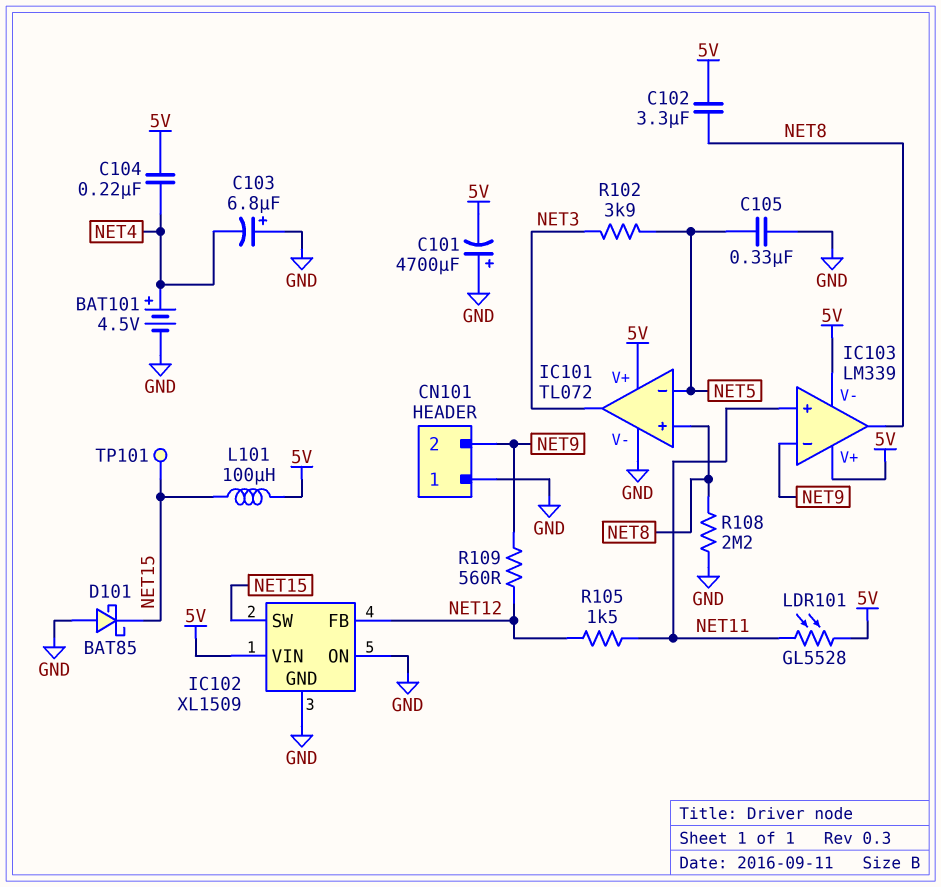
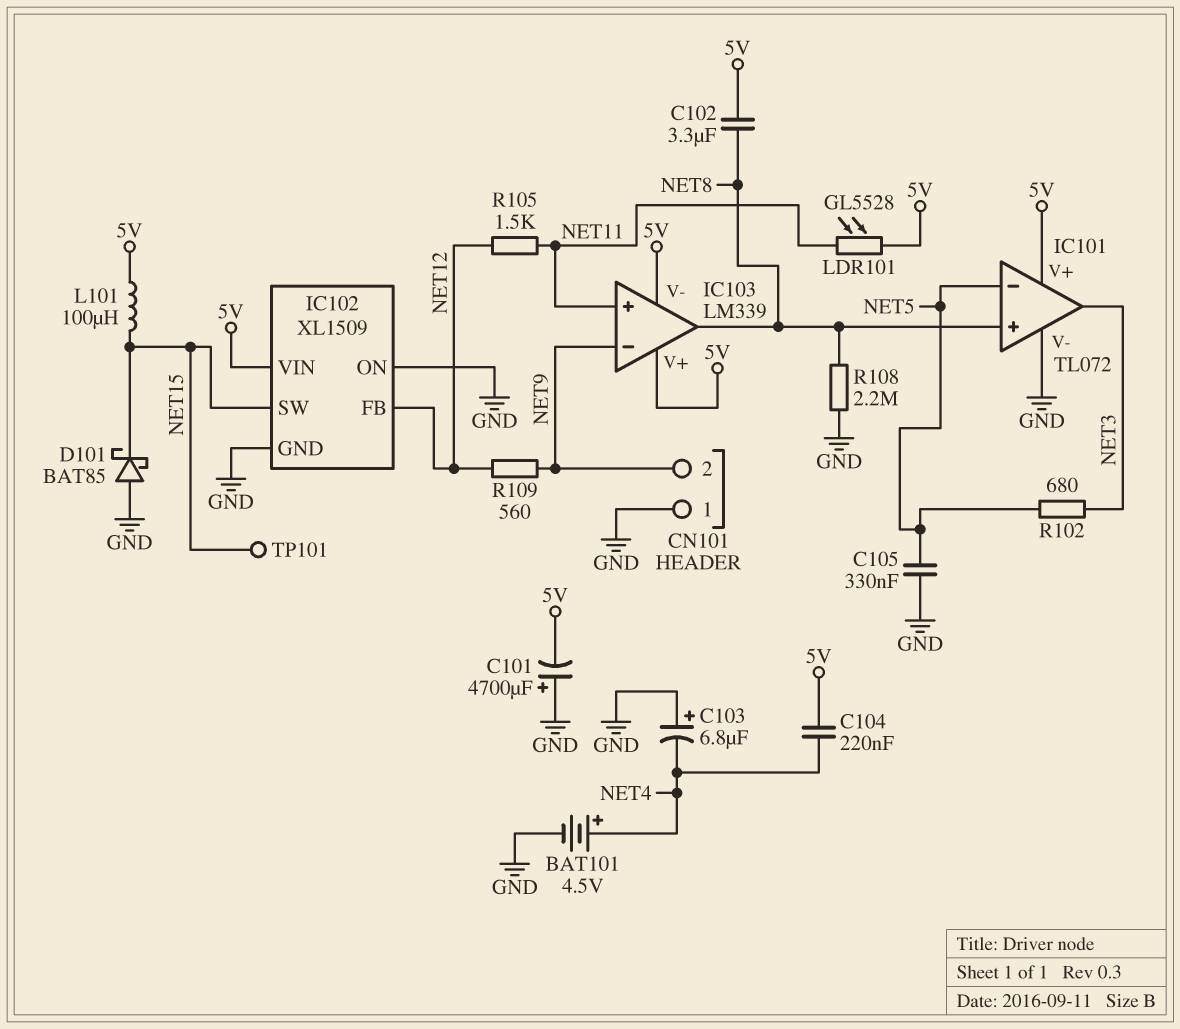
R102: 3.9k (NET3, NET5) -> 680 (NET3, NET5)

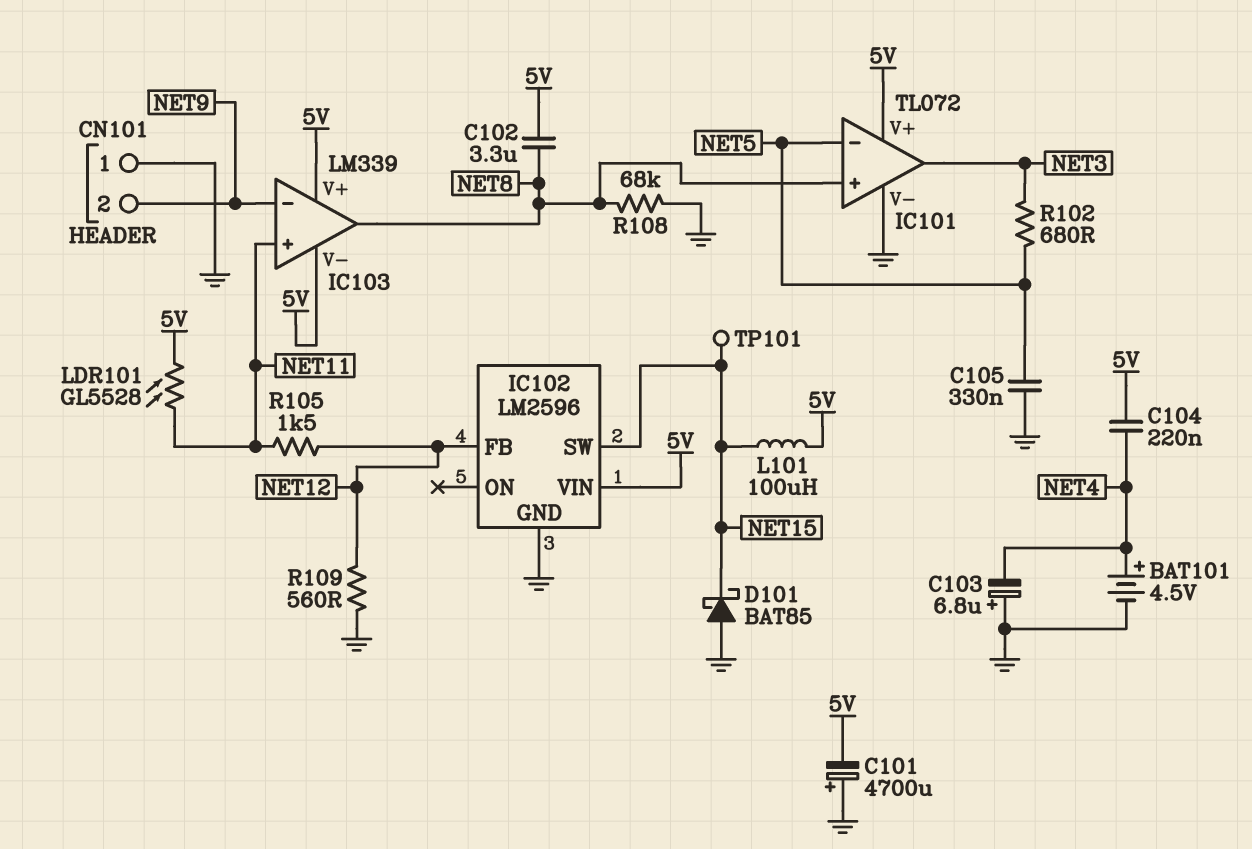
IC102: XL1509 -> LM2596
IC102 pin ON: GND -> none
R108: 2.2M (GND, NET8) -> 68k (GND, NET8)
R109: 560 (NET9, NET12) -> 560 (GND, NET12)

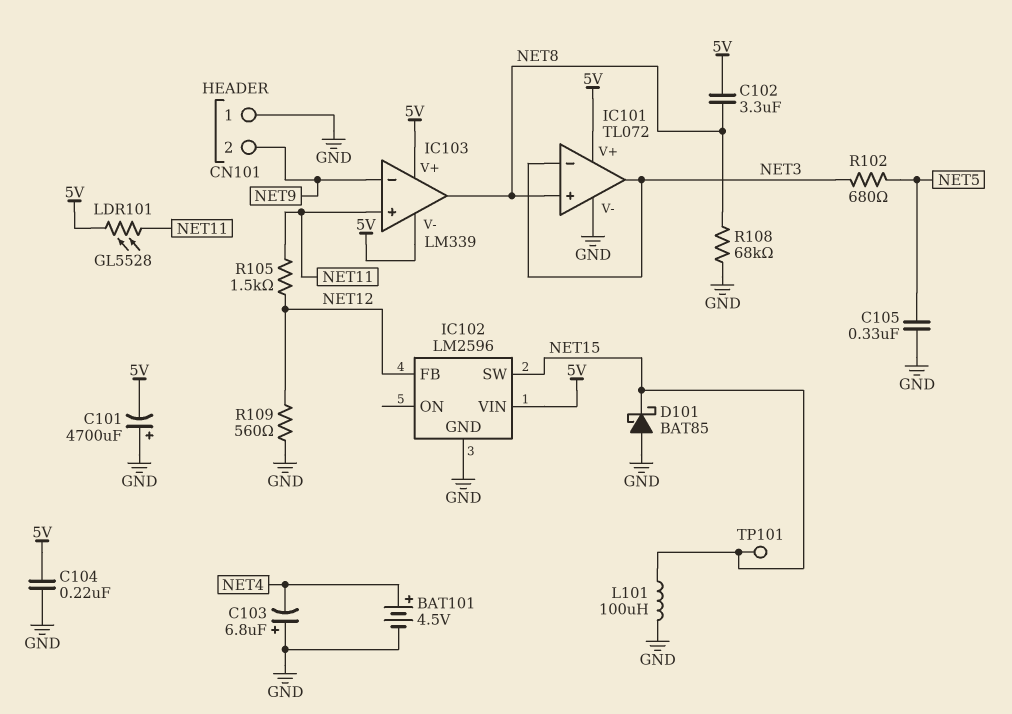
C104: 220nF (5V, NET4) -> 220nF (5V, GND)
IC101 pin in-: NET5 -> NET3
L101: 100uH (5V, NET15) -> 100uH (GND, NET15)

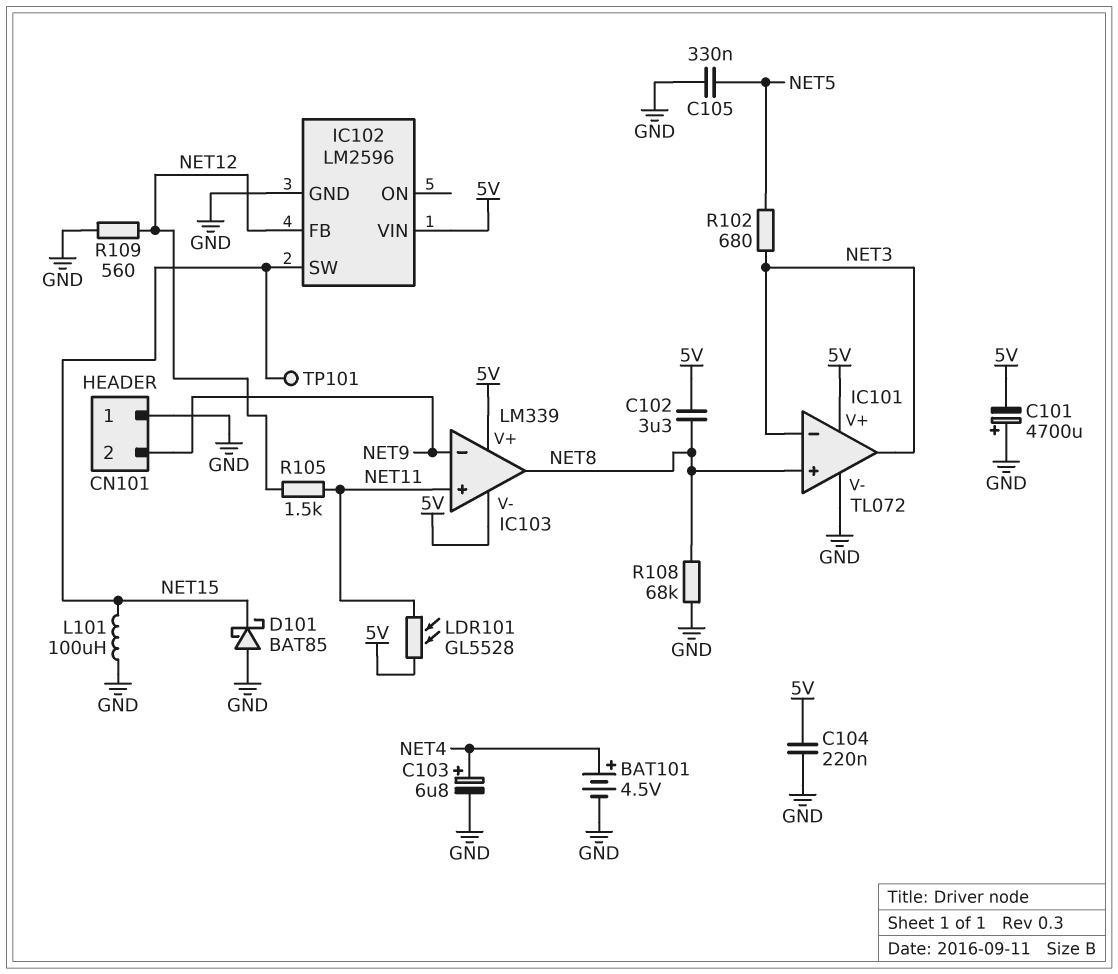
C103: 6.8uF (plus GND, minus NET4) -> 6.8uF (plus NET4, minus GND)

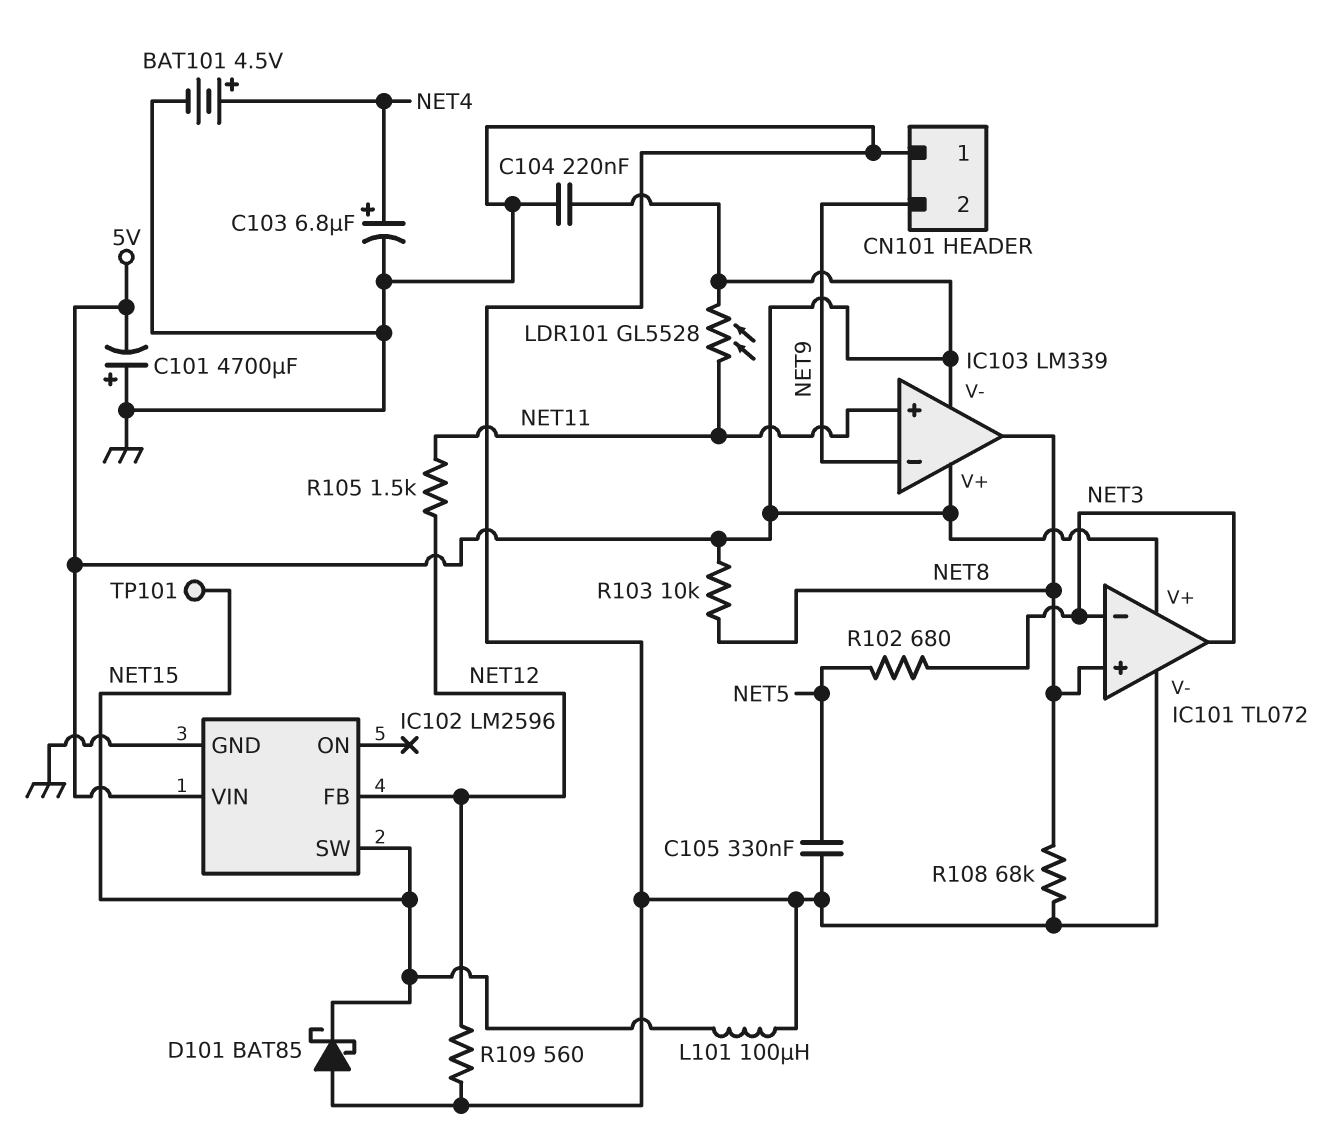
C102: 3.3uF (5V, NET8) -> none
R103: none -> 10k (5V, NET8)

